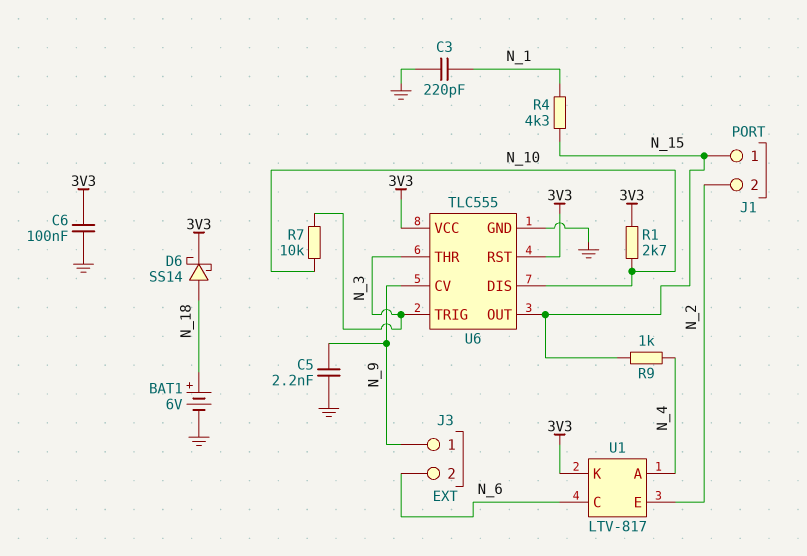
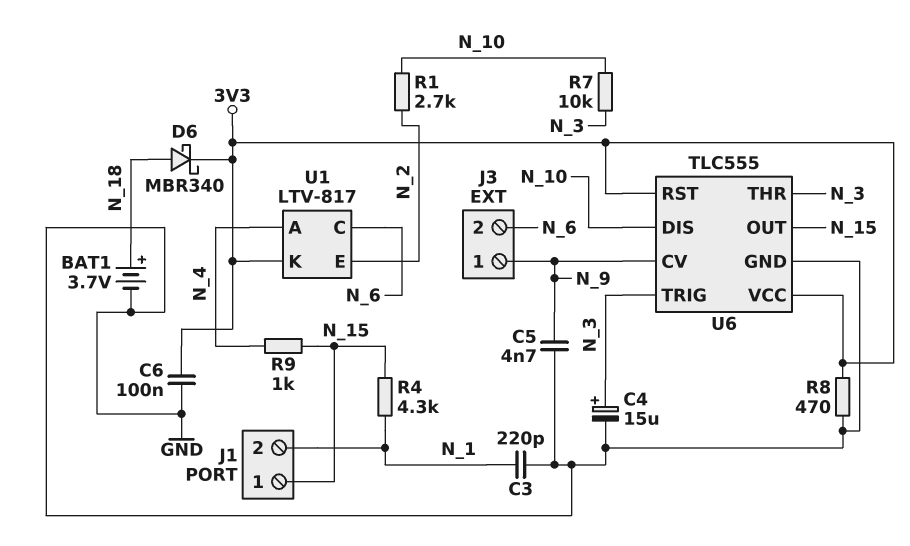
BAT1: 6V (plus N_18, minus GND) -> 3.7V (plus N_18, minus GND)
C4: none -> 15uF (plus N_3, minus GND)
C5: 2.2nF (GND, N_9) -> 4.7nF (GND, N_9)
D6: schottky SS14 (A N_18, K 3V3) -> schottky MBR340 (A N_18, K 3V3)
J1 pin 2: N_2 -> N_1
R1: 2.7k (3V3, N_10) -> 2.7k (N_2, N_10)
R8: none -> 470 (3V3, GND)

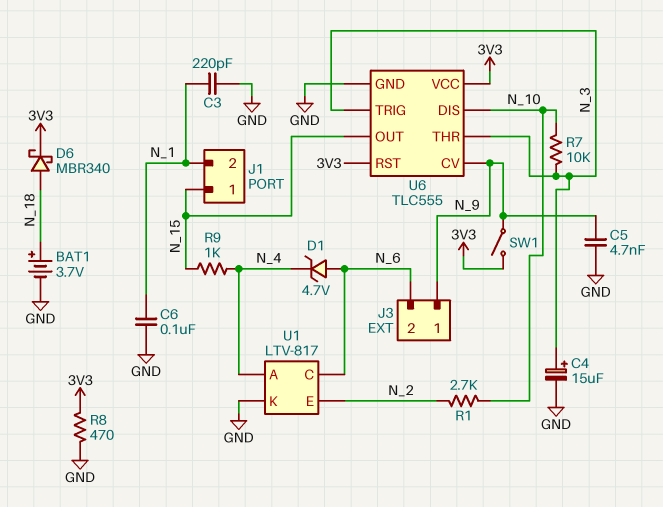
C6: 100nF (3V3, GND) -> 100nF (GND, N_1)
D1: none -> zener 4.7V (A N_6, K N_4)
R4: 4.3k (N_1, N_15) -> none
SW1: none -> switch (3V3, N_9)
U1 pin K: 3V3 -> GND

